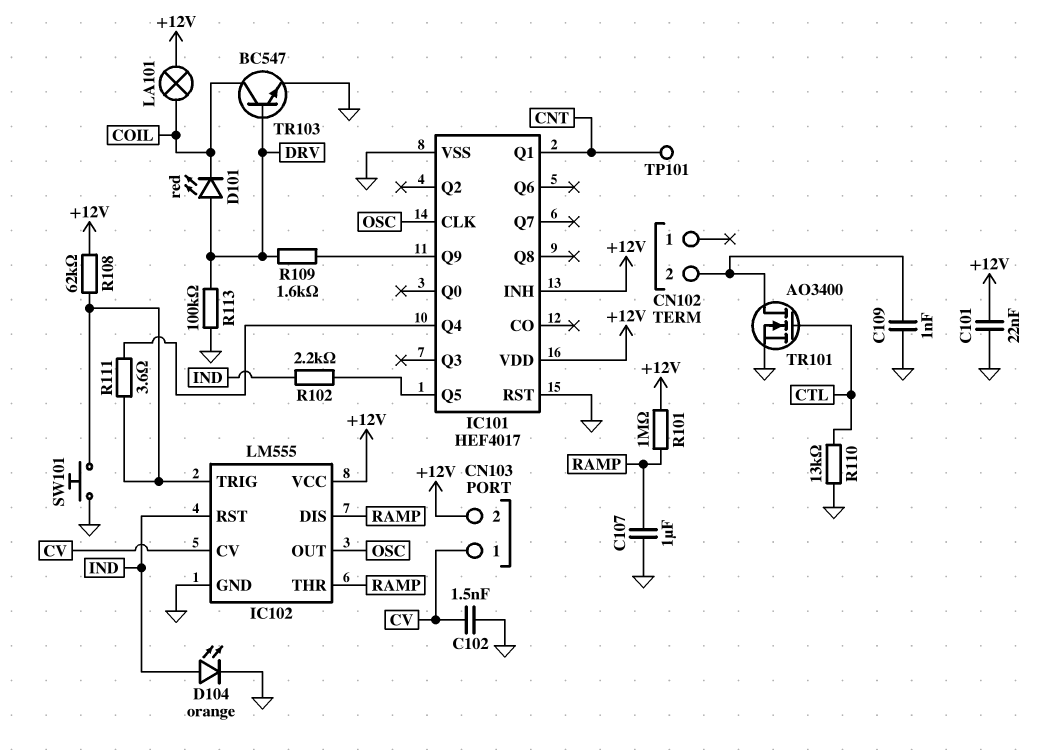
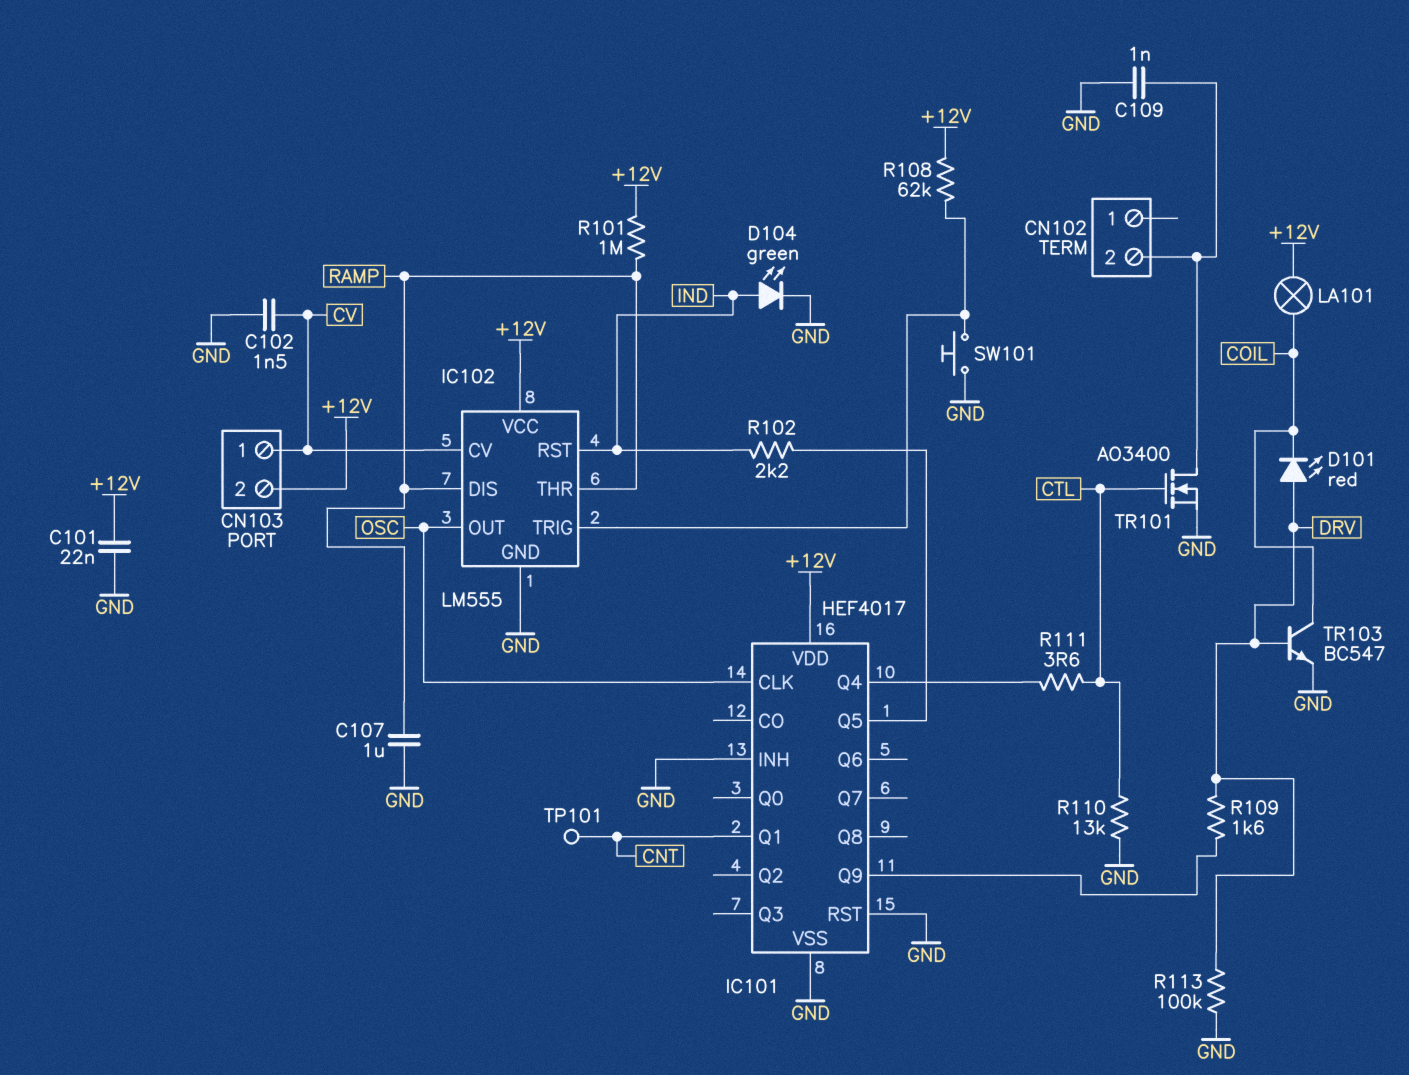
D104: LED orange (A IND, K GND) -> LED green (A IND, K GND)
IC101 pin INH: +12V -> GND
R111: 3.6 (IC101/Q4, IC102/TRIG) -> 3.6 (CTL, IC101/Q4)

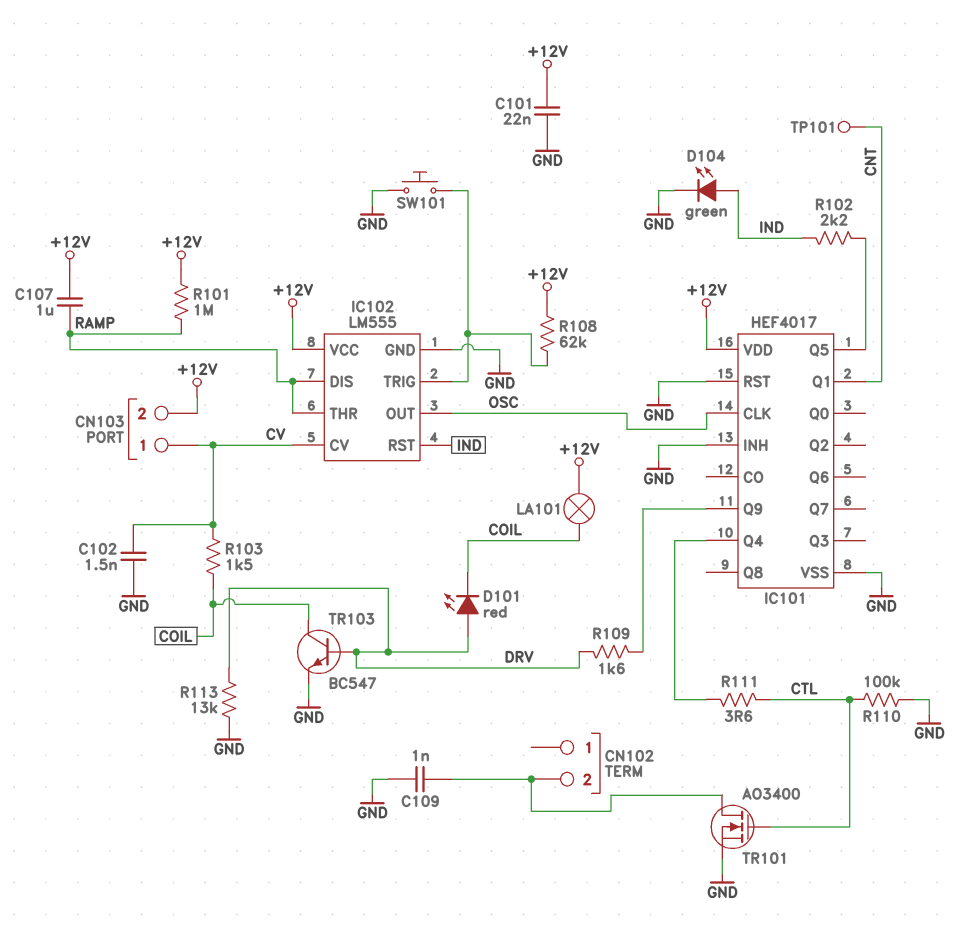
C107: 1uF (GND, RAMP) -> 1uF (+12V, RAMP)
R103: none -> 1.5k (COIL, CV)
R110: 13k (CTL, GND) -> 100k (CTL, GND)
R113: 100k (DRV, GND) -> 13k (DRV, GND)

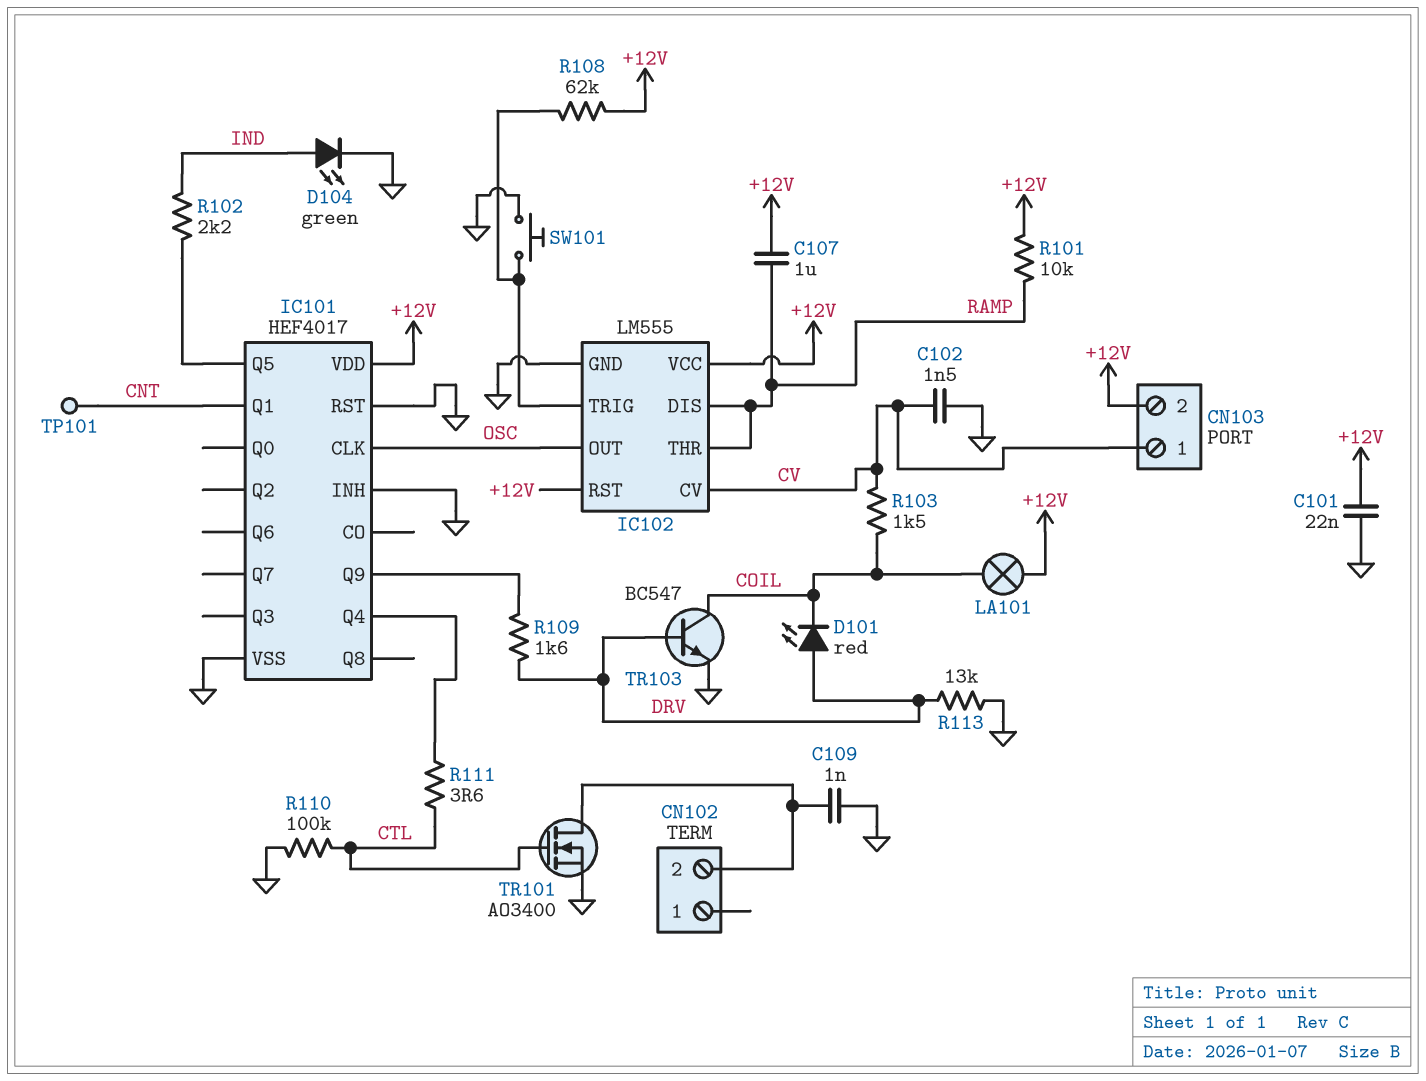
IC102 pin RST: IND -> +12V
R101: 1M (+12V, RAMP) -> 10k (+12V, RAMP)

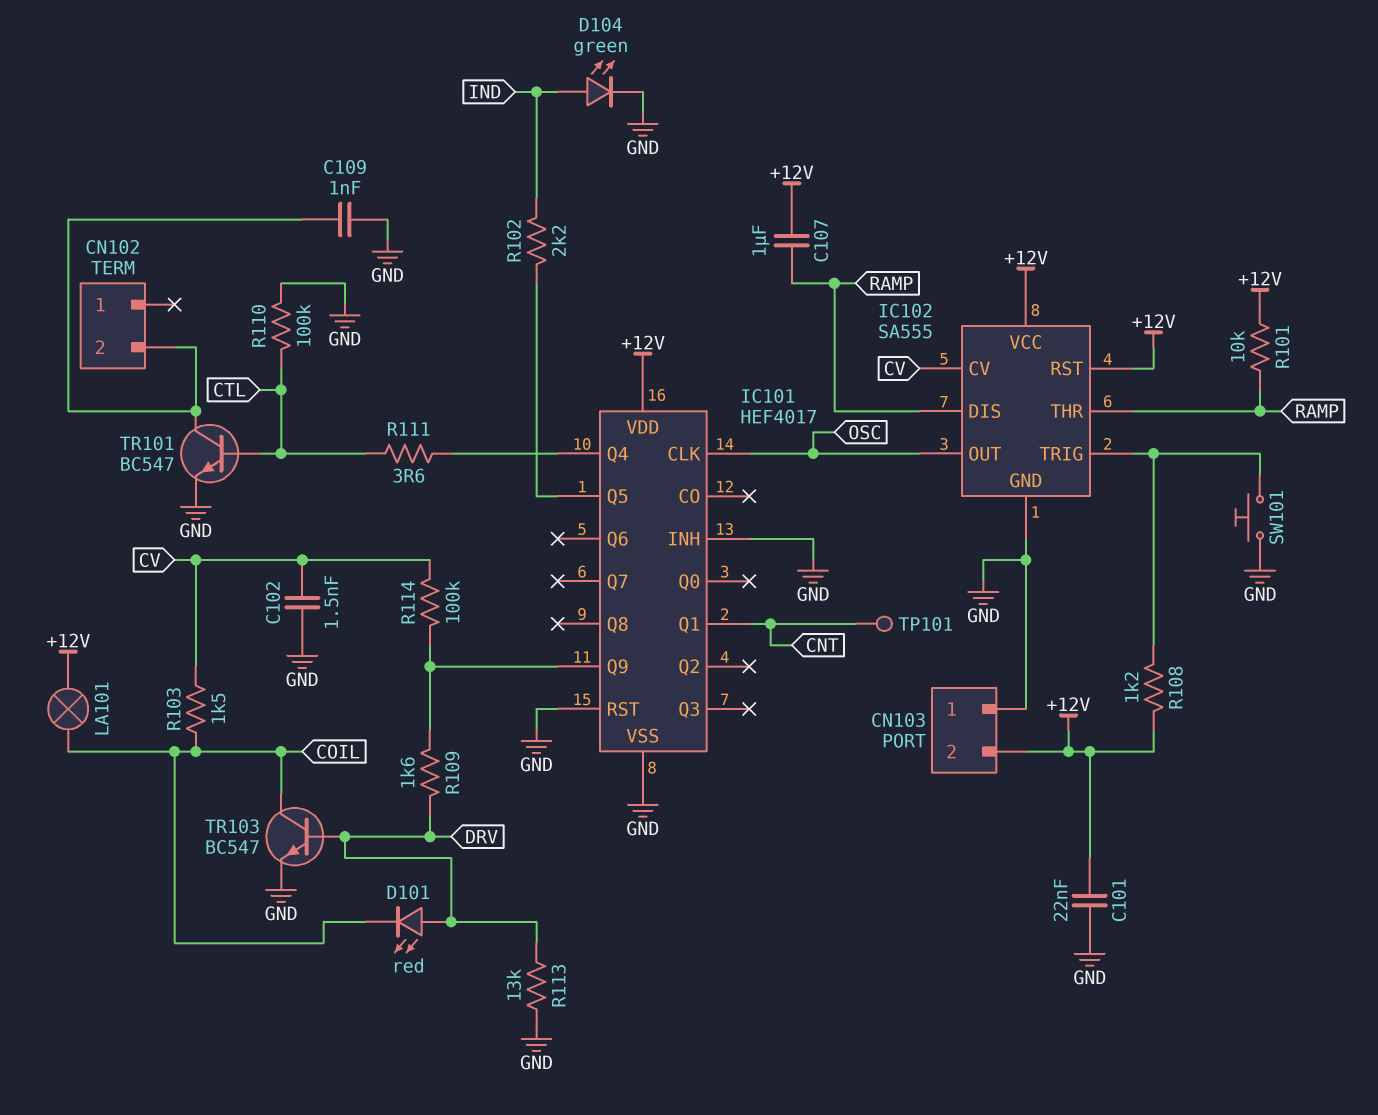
CN103 pin 1: CV -> GND
IC102: LM555 -> SA555
R108: 62k (+12V, IC102/TRIG) -> 1.2k (+12V, IC102/TRIG)
R114: none -> 100k (CV, IC101/Q9)
TR101: NMOS AO3400 (G CTL, D CN102/2, S GND) -> NPN BC547 (B CTL, C CN102/2, E GND)

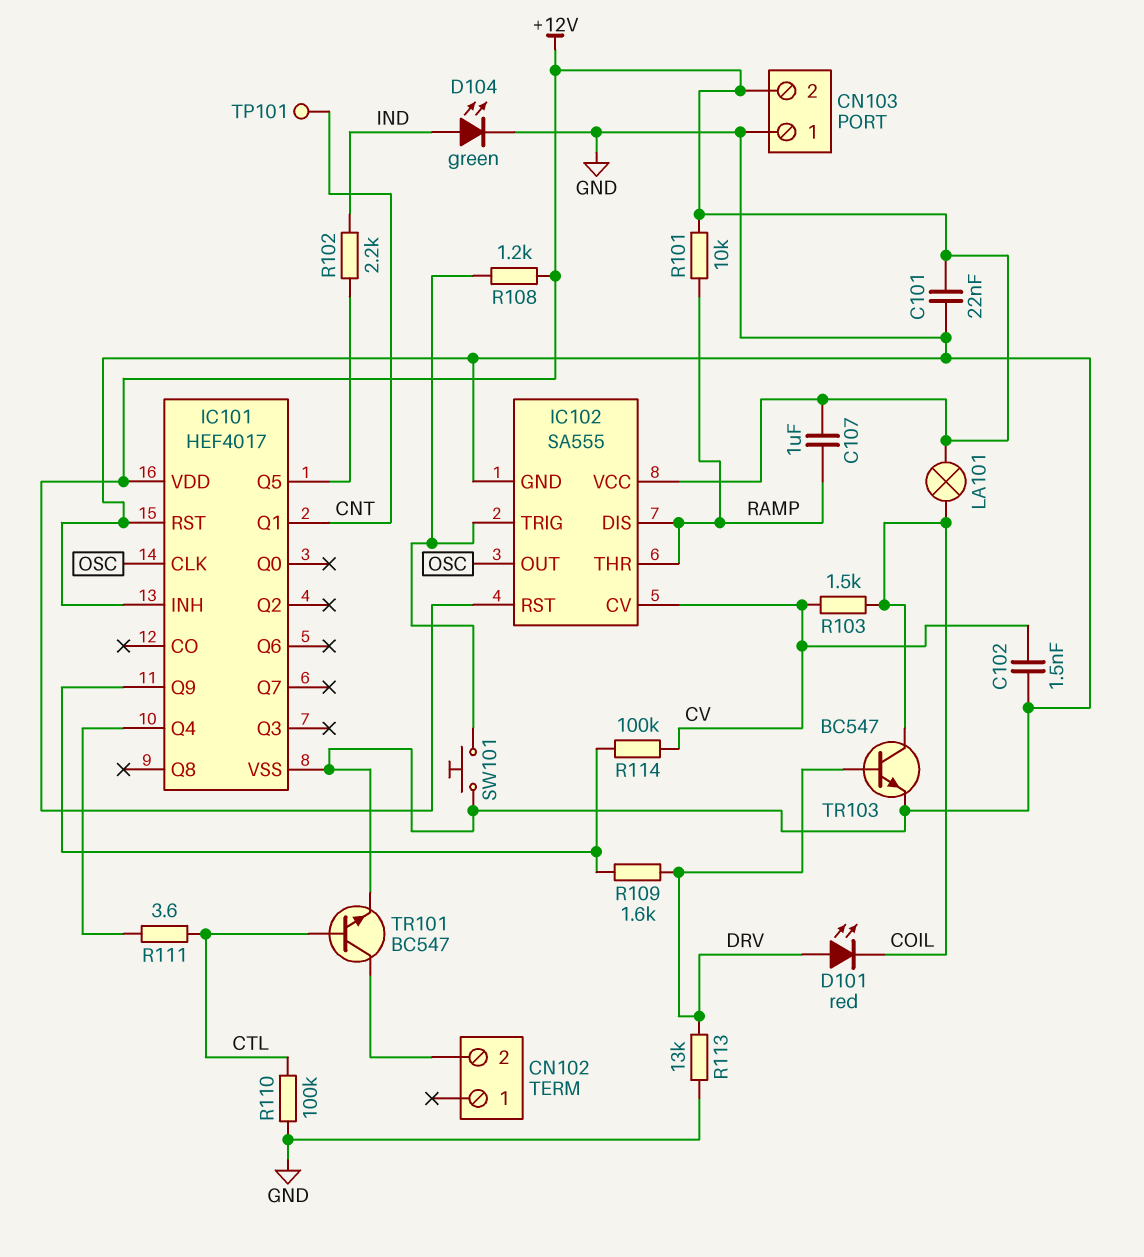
C109: 1nF (CN102/2, GND) -> none

